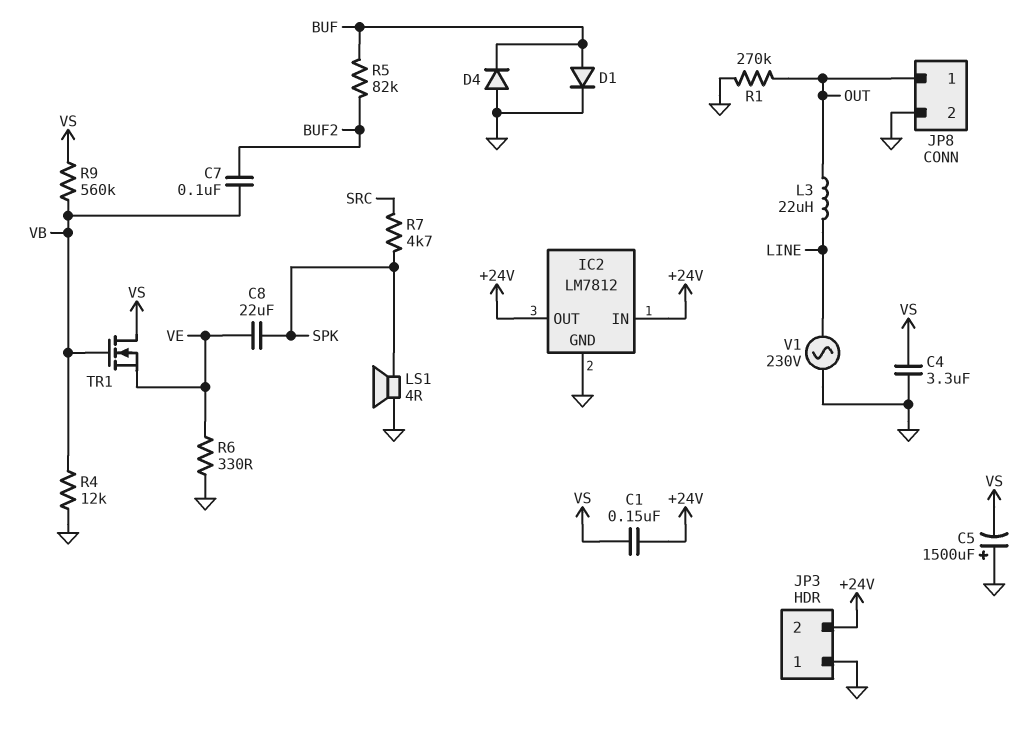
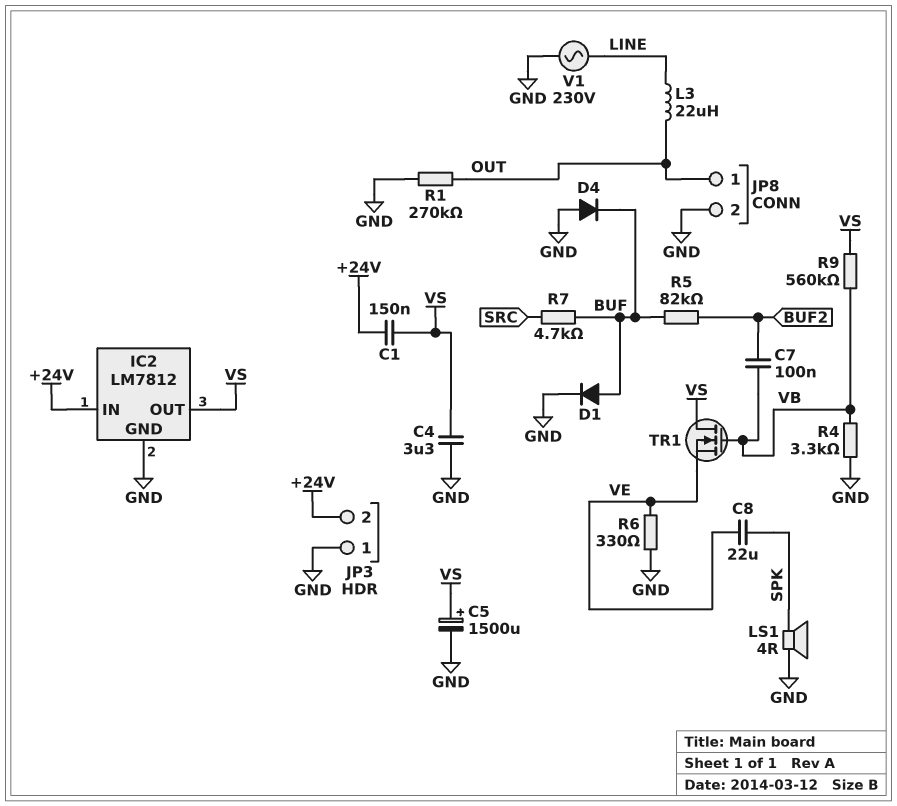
C5: 1500uF (plus GND, minus VS) -> 1500uF (plus VS, minus GND)
IC2 pin OUT: +24V -> VS
R4: 12k (GND, VB) -> 3.3k (GND, VB)
R7: 4.7k (SPK, SRC) -> 4.7k (BUF, SRC)

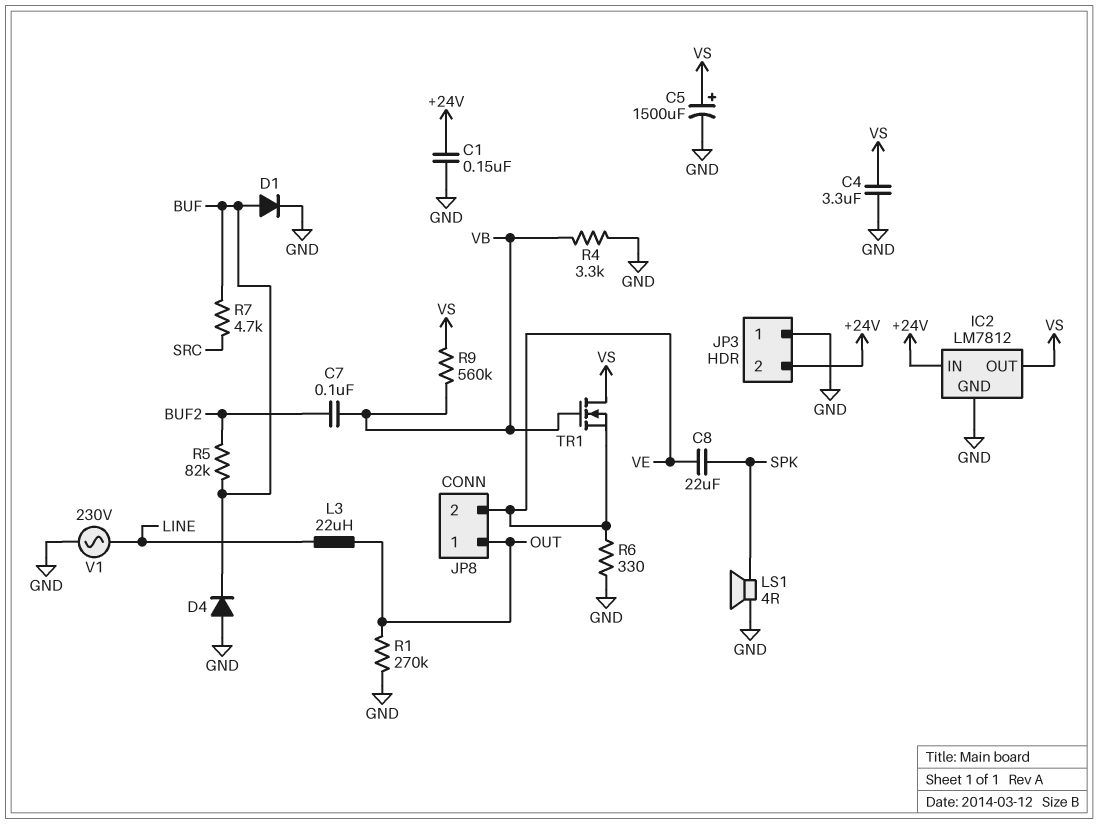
C1: 150nF (+24V, VS) -> 150nF (+24V, GND)
JP8 pin 2: GND -> VE

